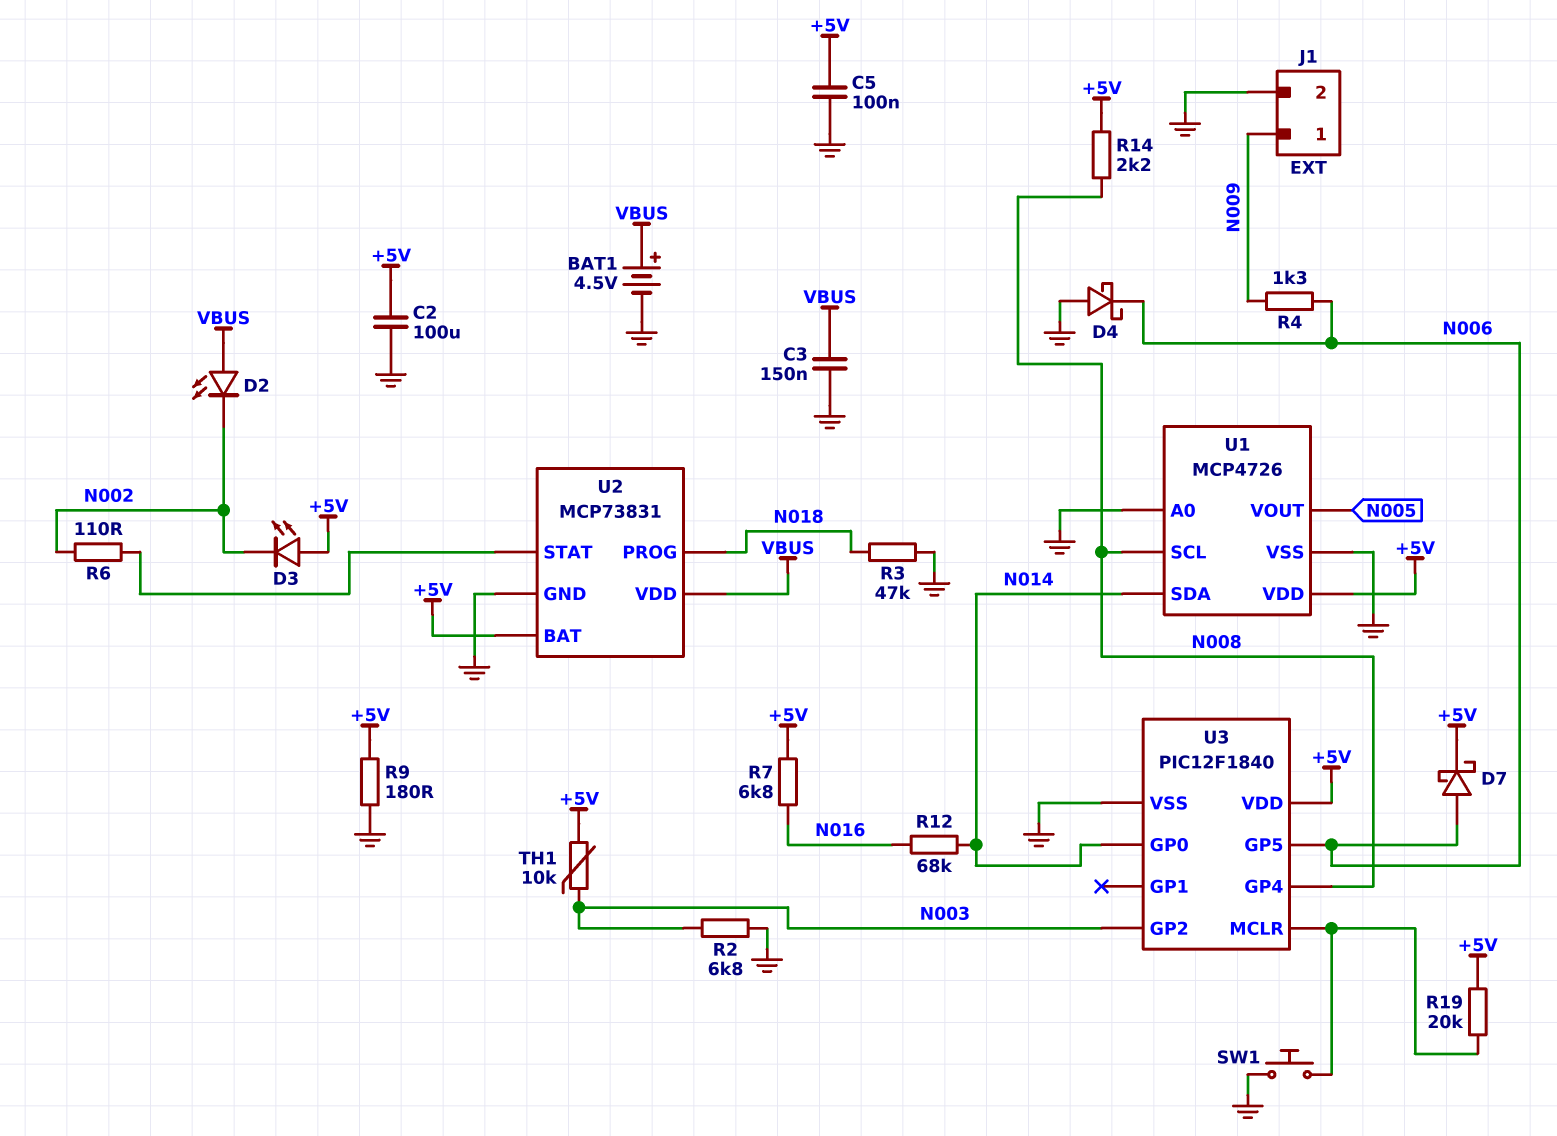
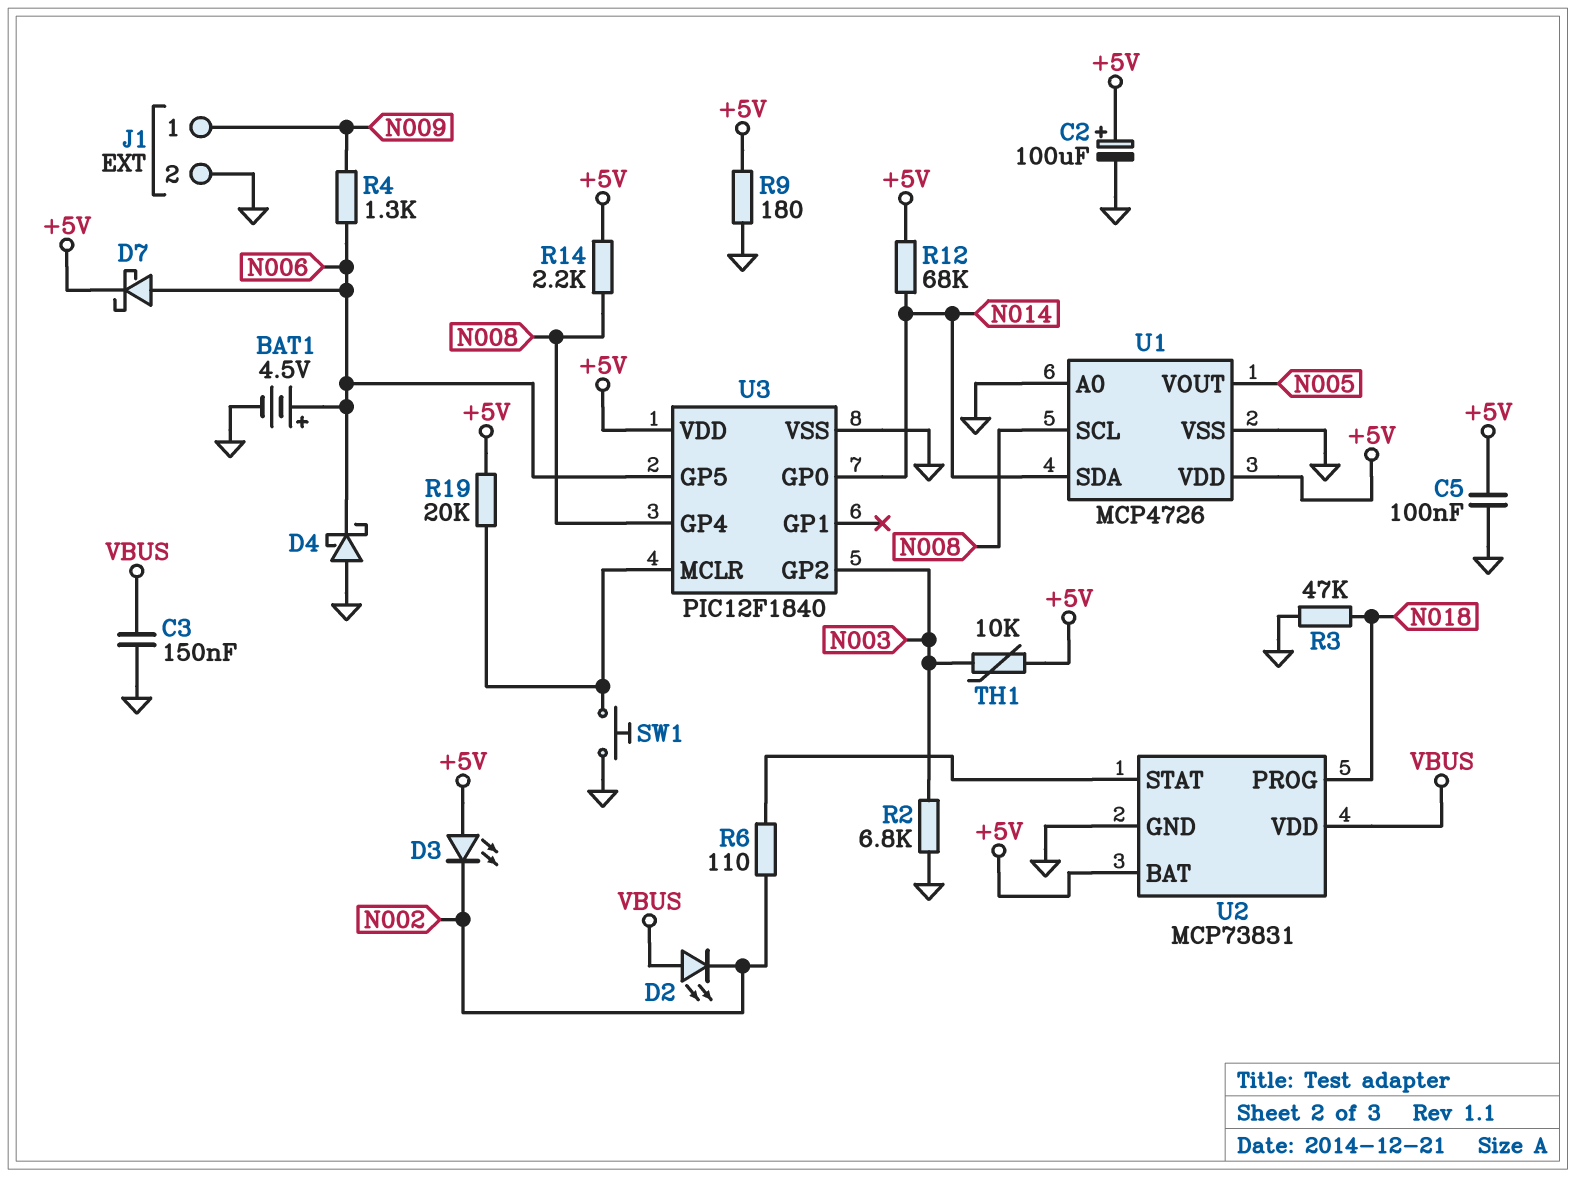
BAT1: 4.5V (plus VBUS, minus GND) -> 4.5V (plus N006, minus GND)
C2: 100uF (+5V, GND) -> 100uF (plus +5V, minus GND)
R7: 6.8k (+5V, N016) -> none
R12: 68k (N014, N016) -> 68k (+5V, N014)

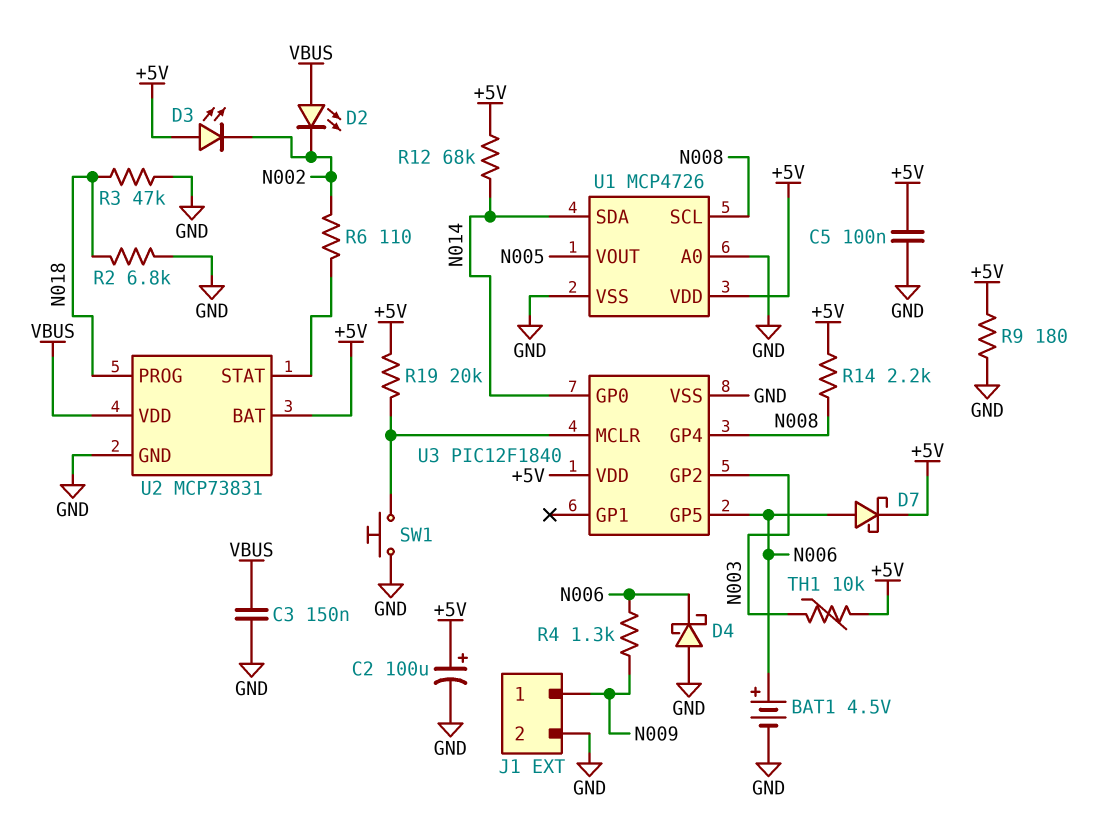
R2: 6.8k (GND, N003) -> 6.8k (GND, N018)

